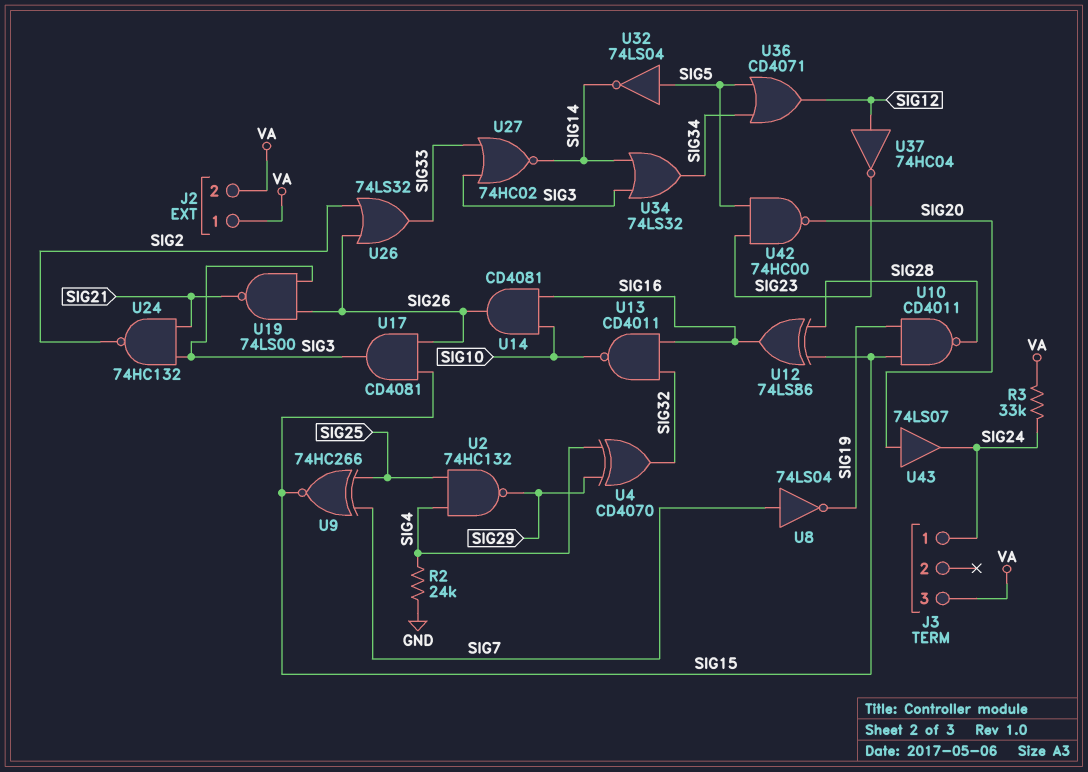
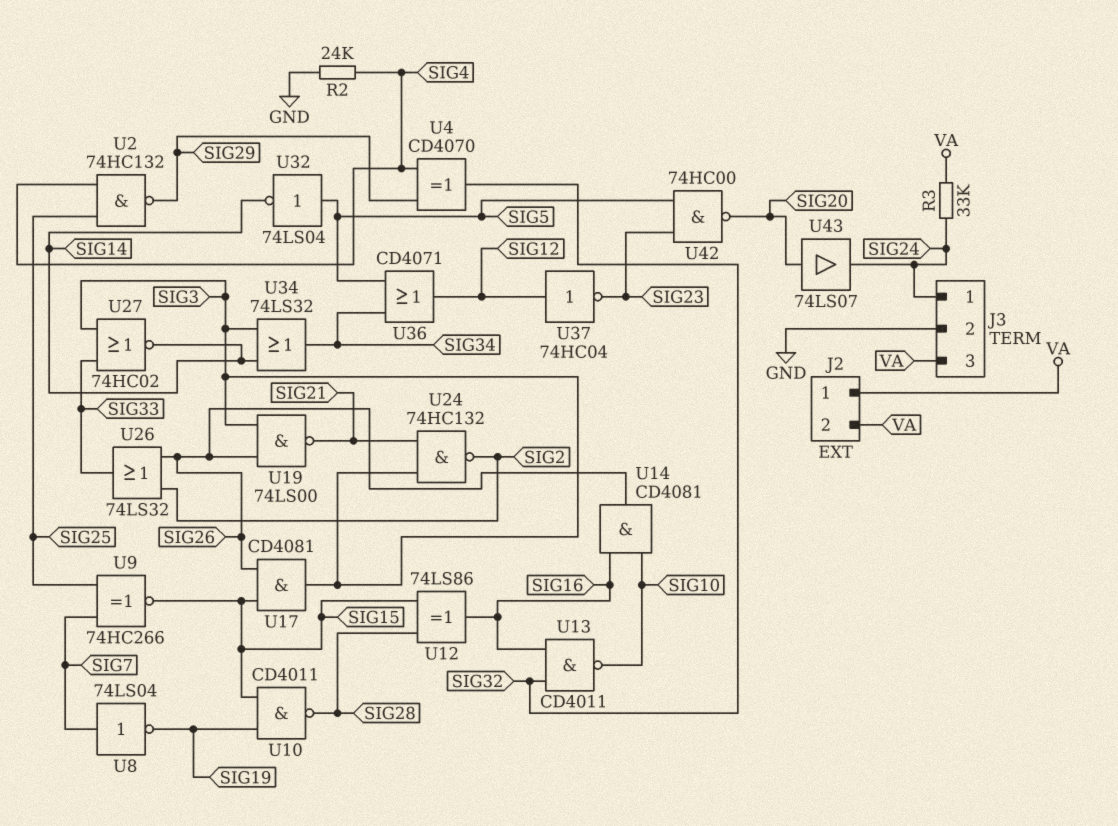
J3 pin 2: none -> GND

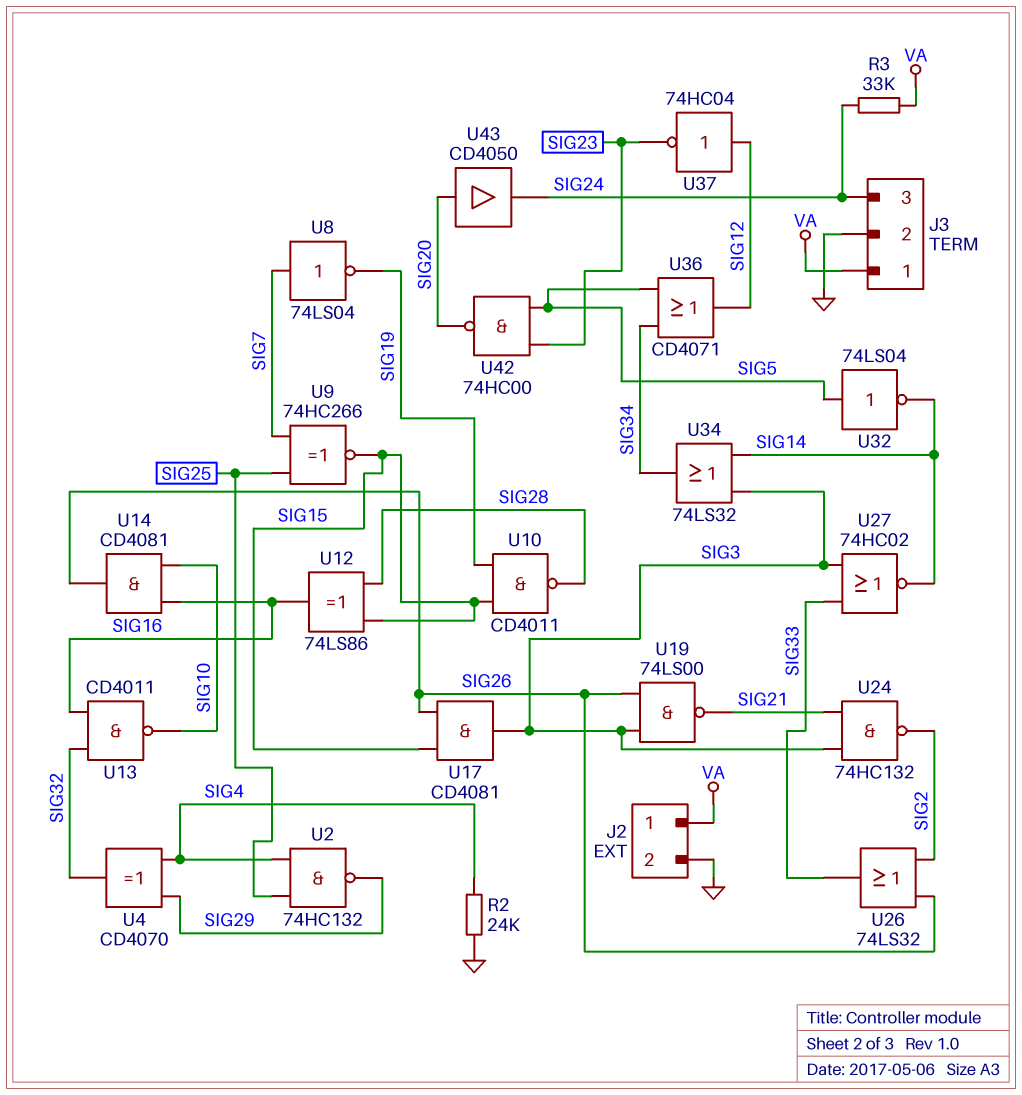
J2 pin 2: VA -> GND
J3 pin 1: SIG24 -> VA
J3 pin 3: VA -> SIG24
U43: buffer 74LS07 (in SIG20, out SIG24) -> buffer CD4050 (in SIG20, out SIG24)

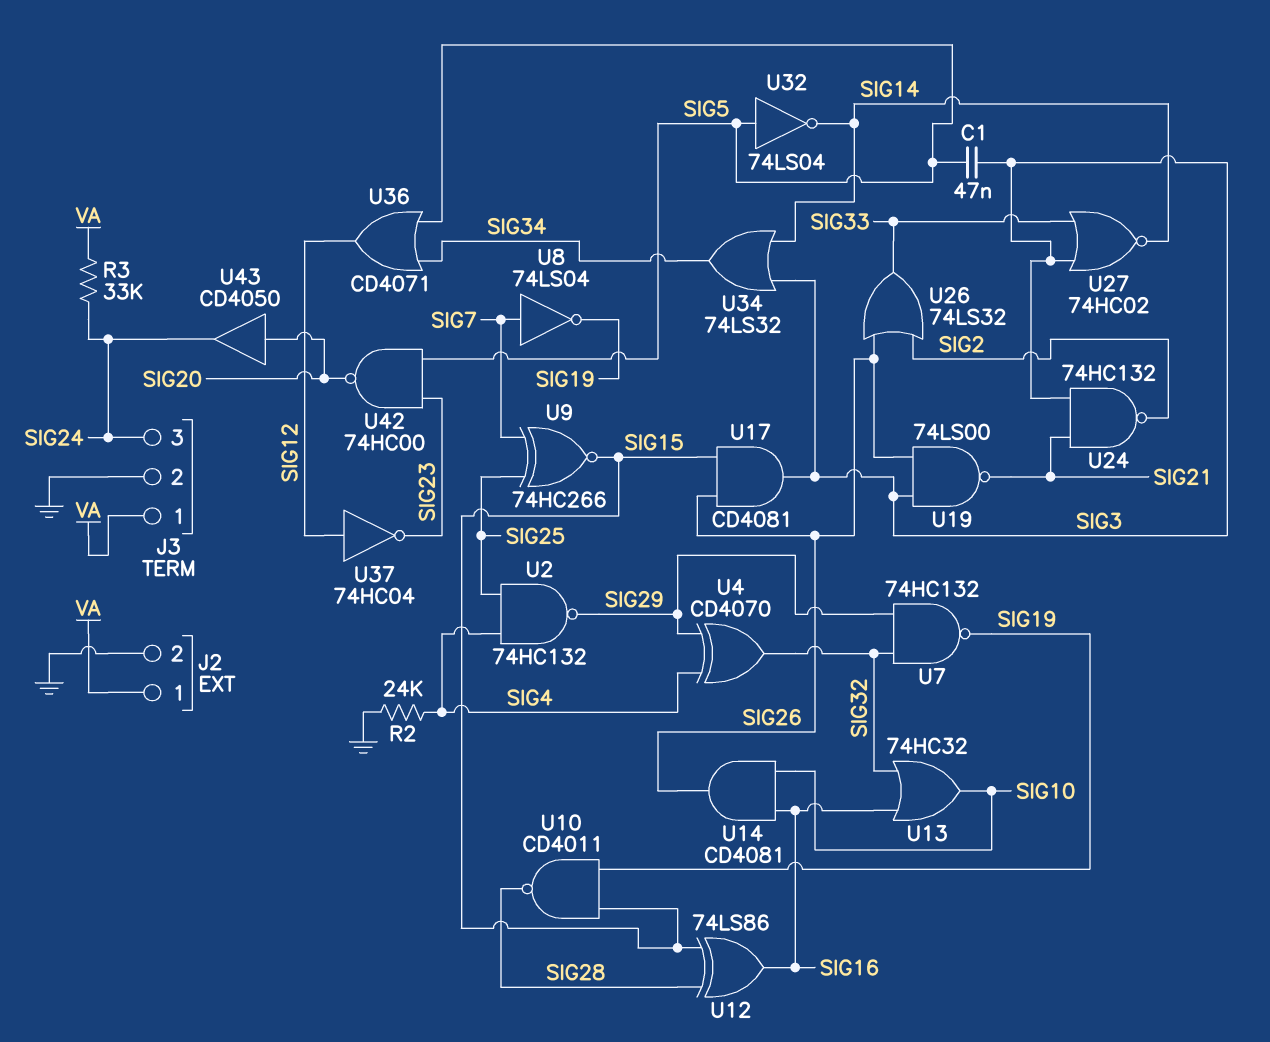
C1: none -> 47nF (SIG3, SIG5)
U7: none -> NAND 74HC132 (in SIG29, in SIG32, out SIG19)
U13: NAND CD4011 (in SIG16, in SIG32, out SIG10) -> OR 74HC32 (in SIG16, in SIG32, out SIG10)

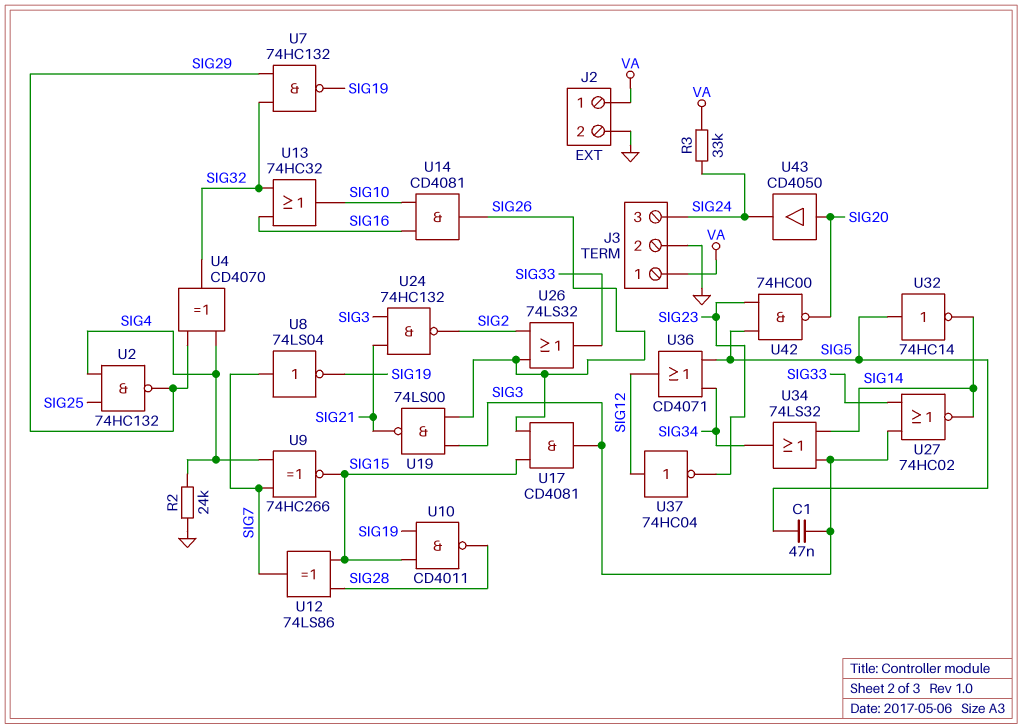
U9: XNOR 74HC266 (in SIG7, in SIG25, out SIG15) -> XNOR 74HC266 (in SIG4, in SIG7, out SIG15)
U12: XOR 74LS86 (in SIG15, in SIG28, out SIG16) -> XOR 74LS86 (in SIG15, in SIG28, out SIG7)
U32: NOT 74LS04 (in SIG5, out SIG14) -> NOT 74HC14 (in SIG5, out SIG14)

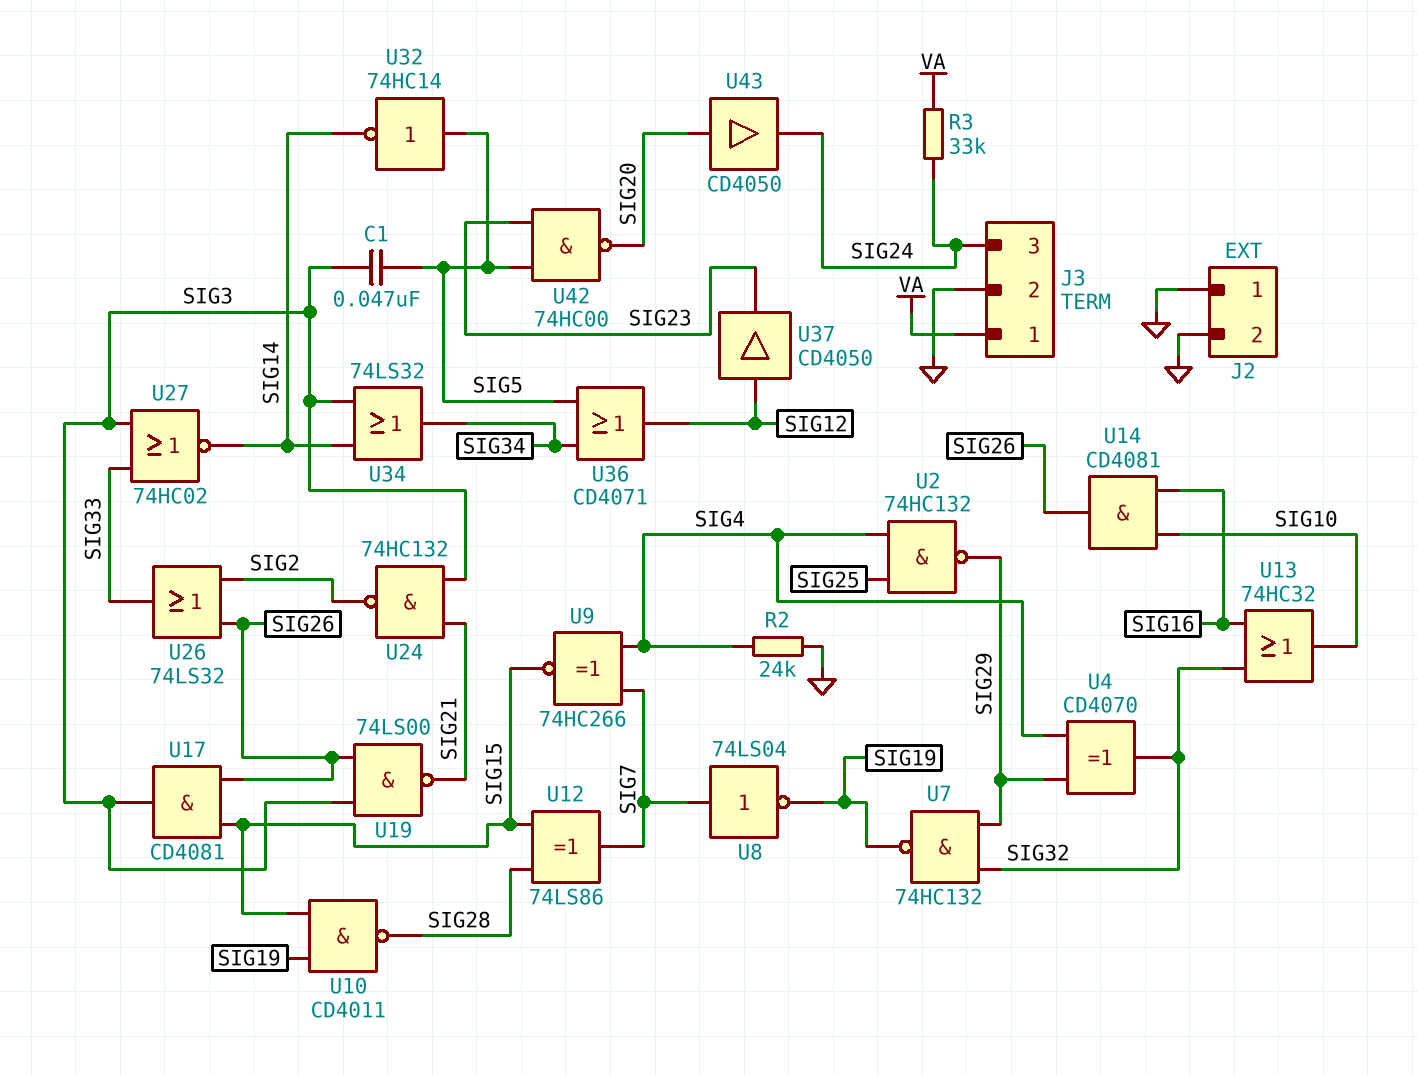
J2 pin 1: VA -> GND
U37: NOT 74HC04 (in SIG12, out SIG23) -> buffer CD4050 (in SIG12, out SIG23)

